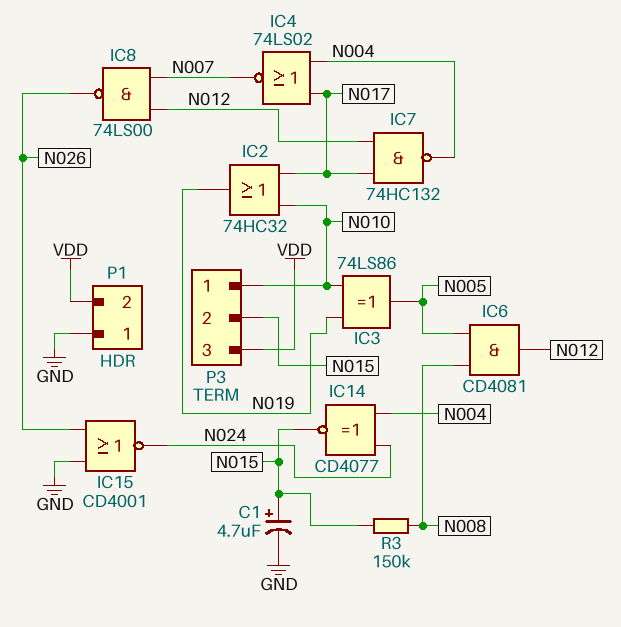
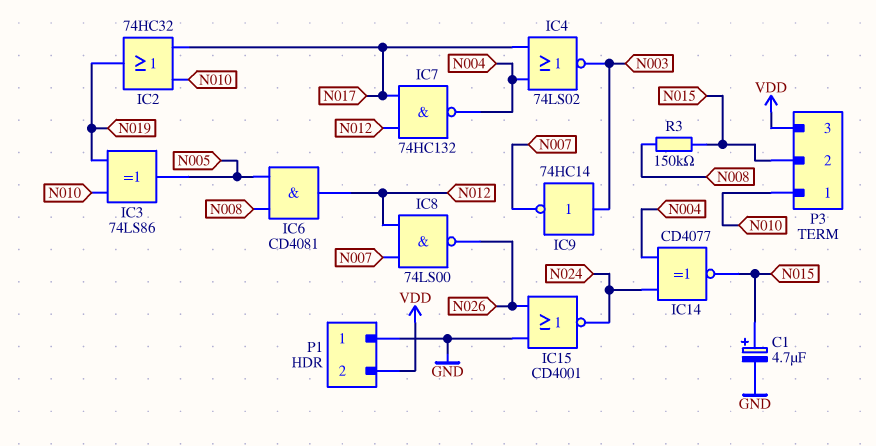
IC4: NOR 74LS02 (in N004, in N017, out N007) -> NOR 74LS02 (in N004, in N017, out N003)
IC9: none -> NOT 74HC14 (in N003, out N007)

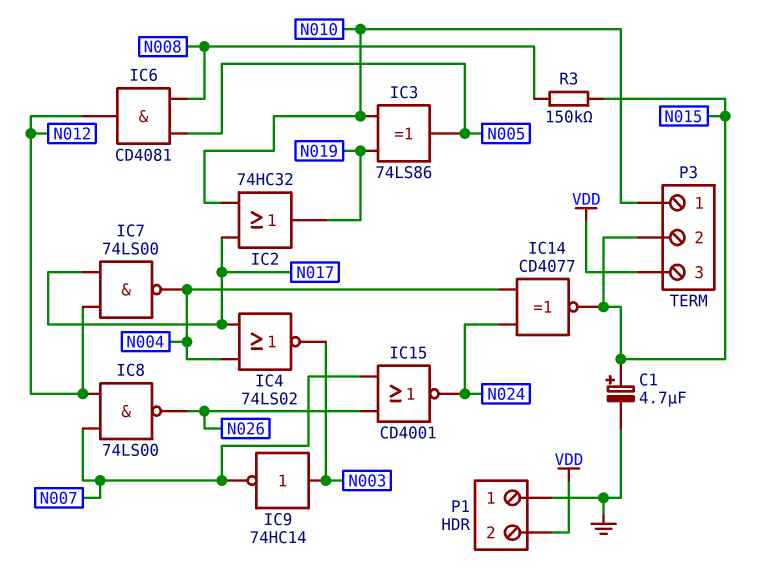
IC7: NAND 74HC132 (in N012, in N017, out N004) -> NAND 74LS00 (in N012, in N017, out N004)
IC15: NOR CD4001 (in GND, in N026, out N024) -> NOR CD4001 (in N007, in N026, out N024)

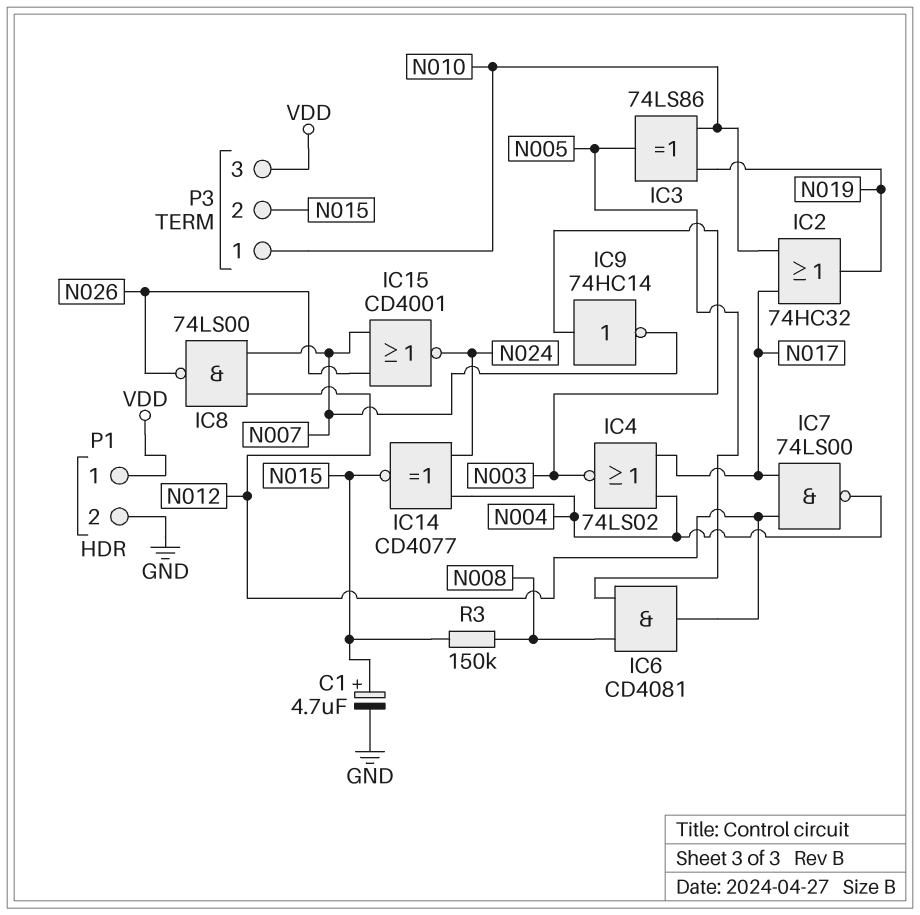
P1 pin 1: GND -> VDD
P1 pin 2: VDD -> GND

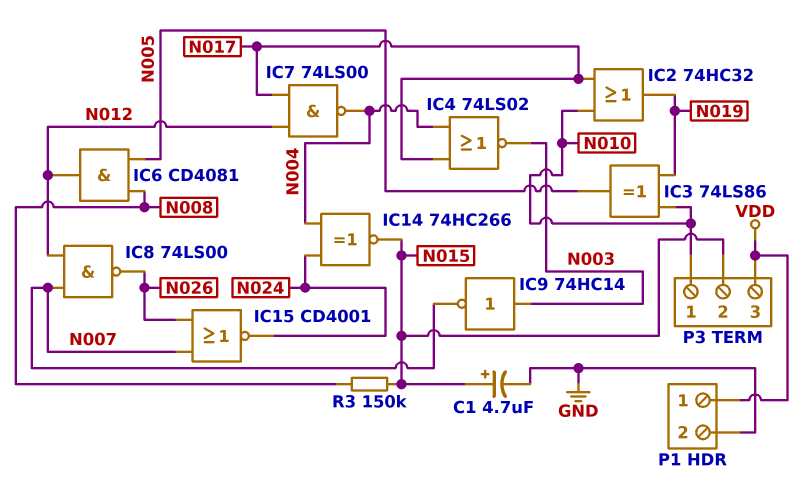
IC14: XNOR CD4077 (in N004, in N024, out N015) -> XNOR 74HC266 (in N004, in N024, out N015)

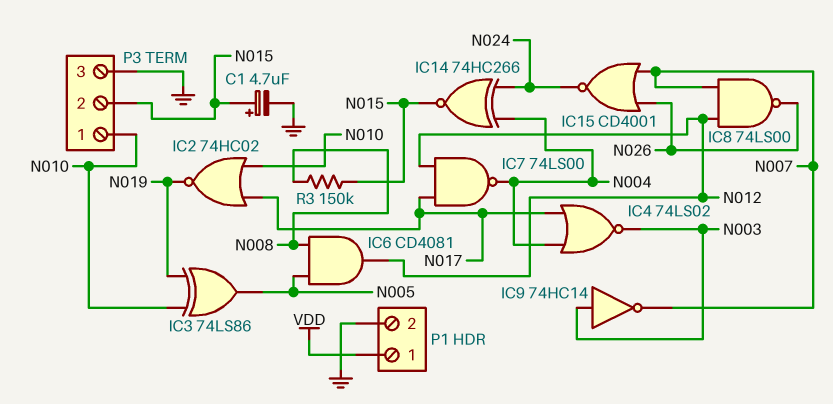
IC2: OR 74HC32 (in N010, in N017, out N019) -> NOR 74HC02 (in N010, in N017, out N019)
P3 pin 3: VDD -> GND

